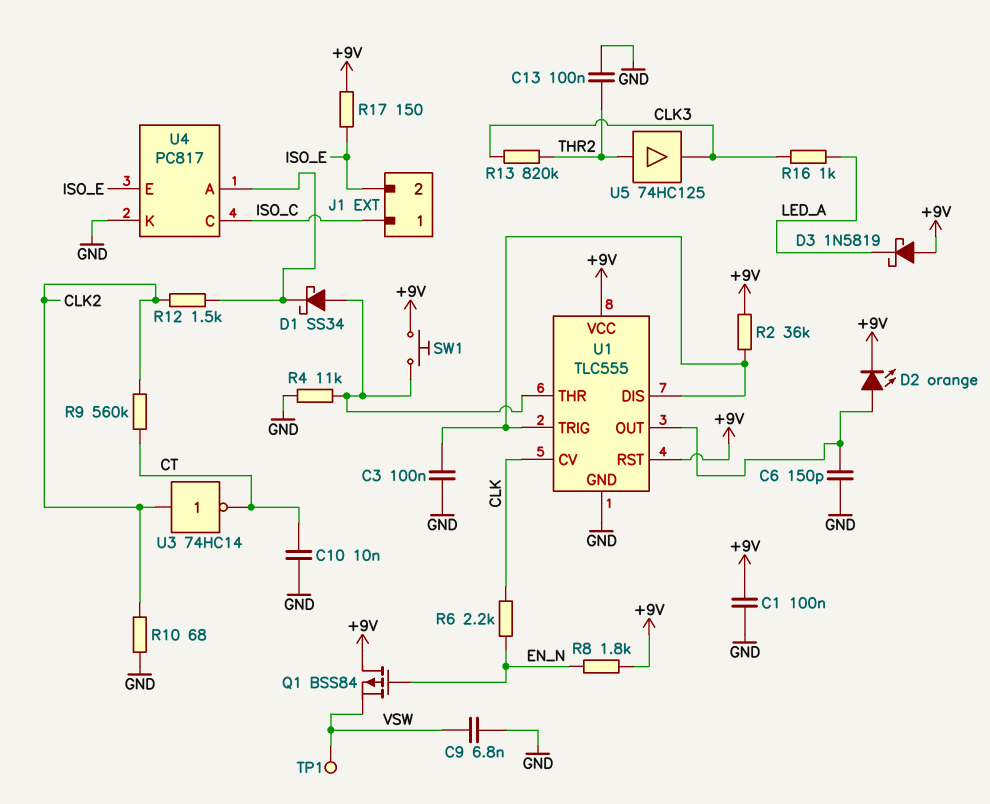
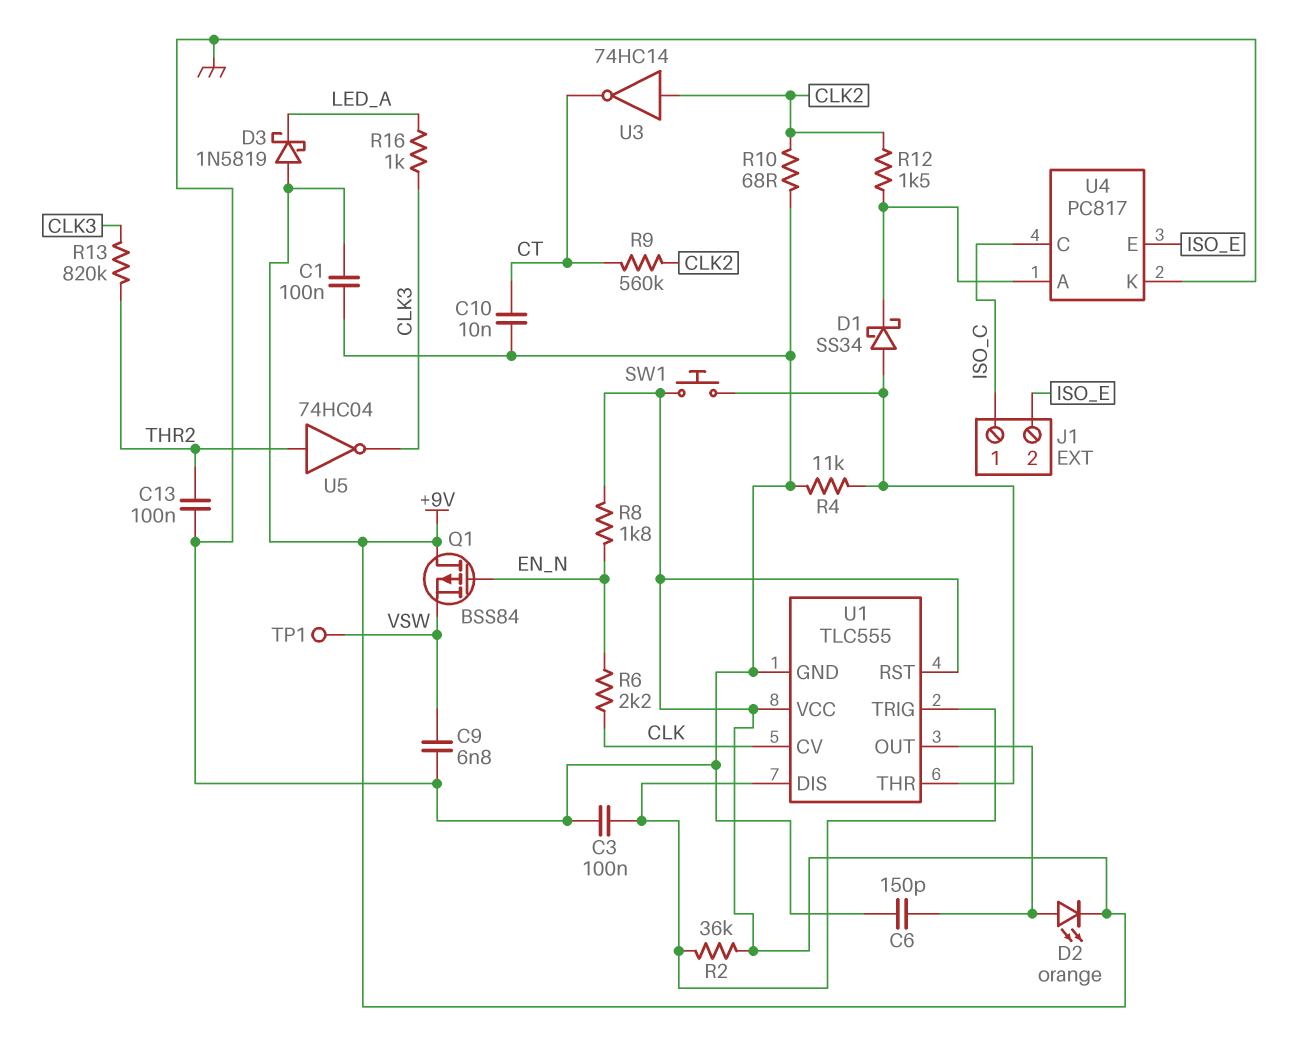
R17: 150 (+9V, ISO_E) -> none
U5: buffer 74HC125 (in THR2, out CLK3) -> NOT 74HC04 (in THR2, out CLK3)

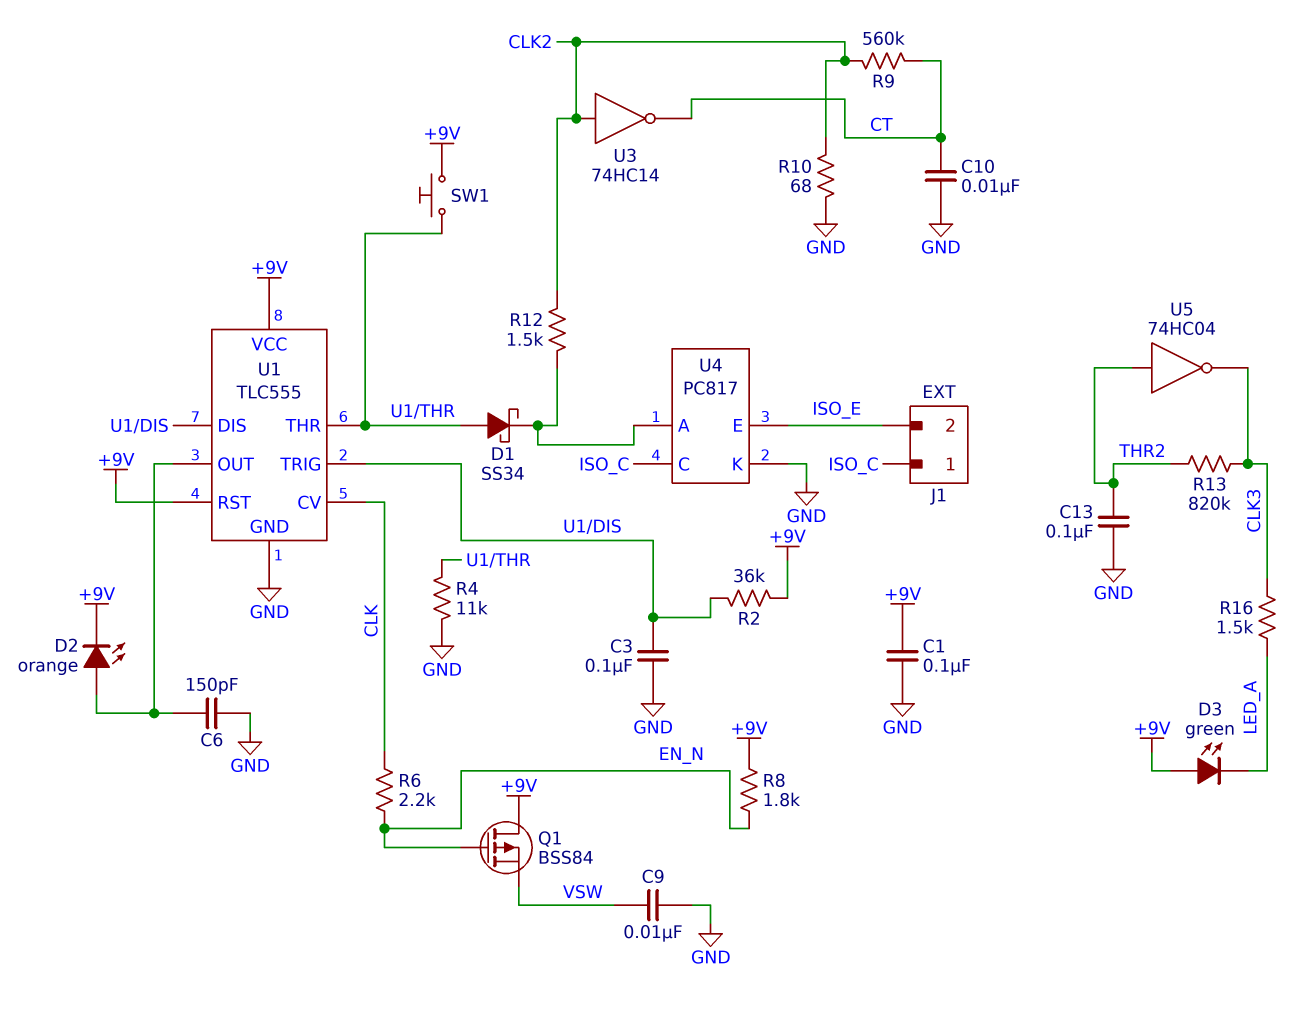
C9: 6.8nF (GND, VSW) -> 10nF (GND, VSW)
D3: schottky 1N5819 (A +9V, K LED_A) -> LED green (A +9V, K LED_A)
R16: 1k (CLK3, LED_A) -> 1.5k (CLK3, LED_A)
TP1: test point (VSW) -> none

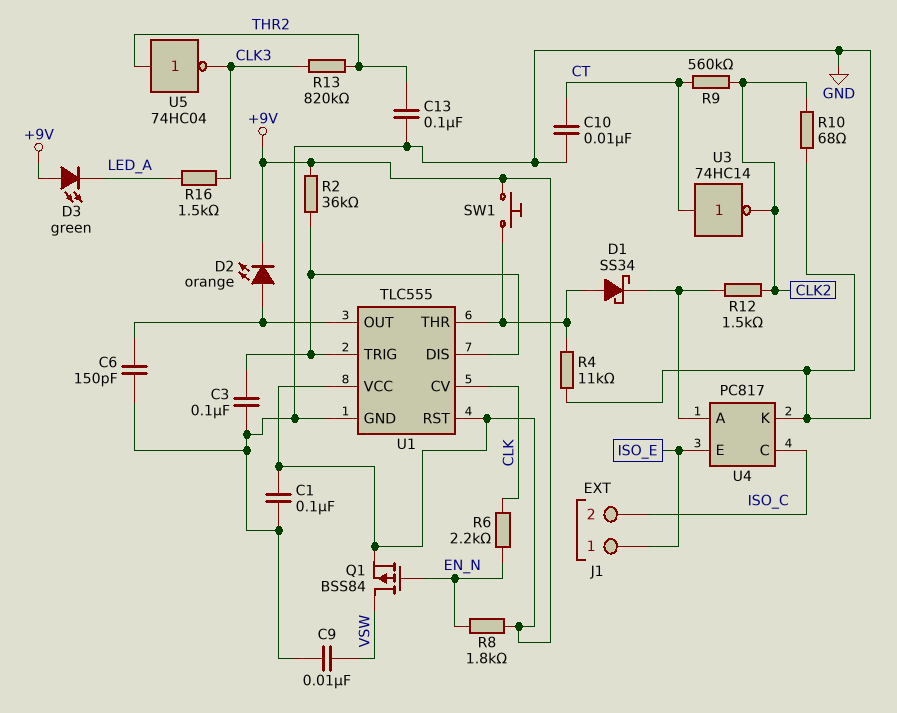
J1 pin 1: ISO_C -> ISO_E
J1 pin 2: ISO_E -> ISO_C
Q1: PMOS BSS84 (G EN_N, D +9V, S VSW) -> PMOS BSS84 (G EN_N, D VSW, S +9V)
U3: NOT 74HC14 (in CLK2, out CT) -> NOT 74HC14 (in CT, out CLK2)

